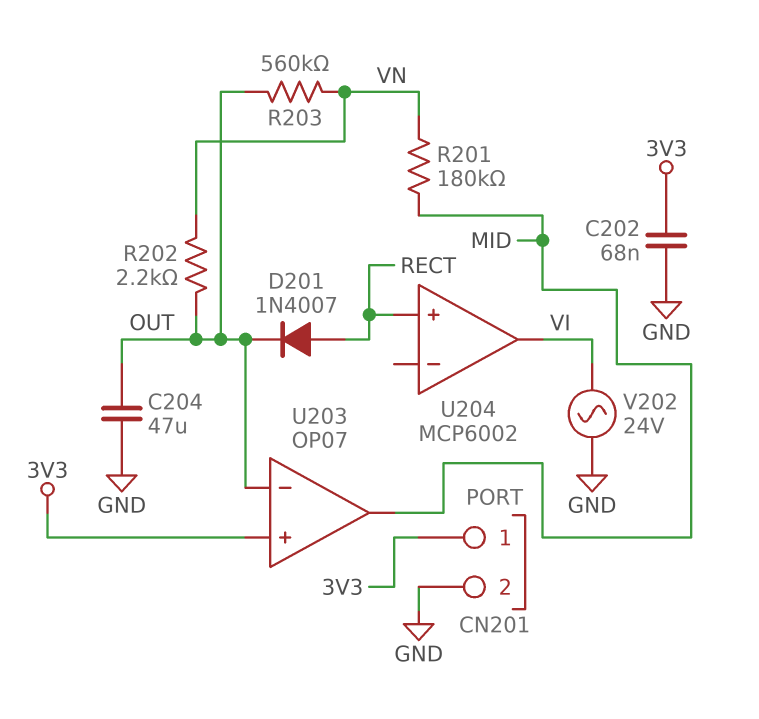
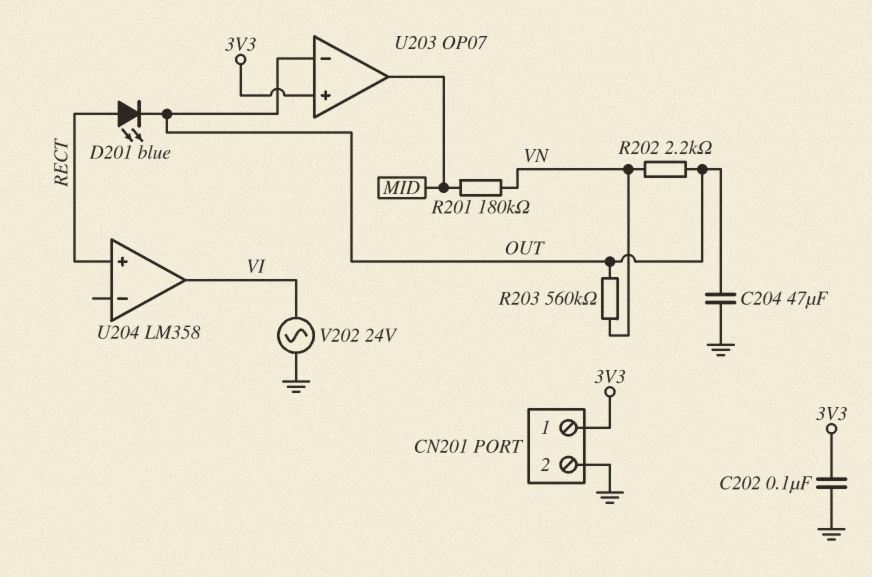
C202: 68nF (3V3, GND) -> 100nF (3V3, GND)
D201: diode 1N4007 (A RECT, K OUT) -> LED blue (A RECT, K OUT)
U204: MCP6002 -> LM358

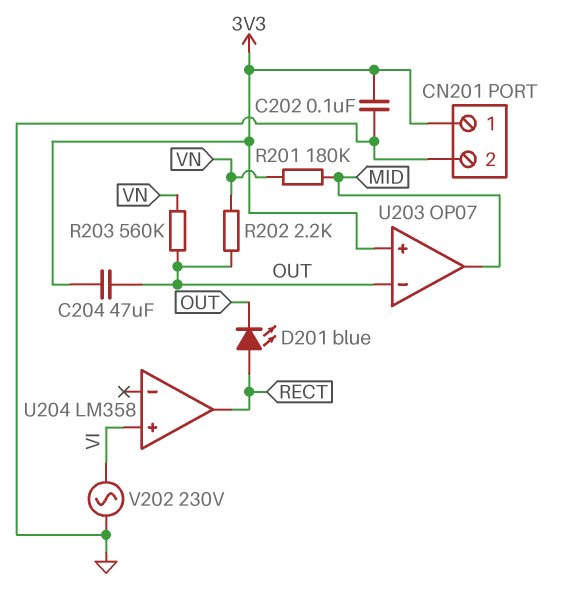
C204: 47uF (GND, OUT) -> 47uF (3V3, OUT)
U204 pin in+: RECT -> VI
U204 pin out: VI -> RECT
V202: AC 24V (GND, VI) -> AC 230V (GND, VI)

